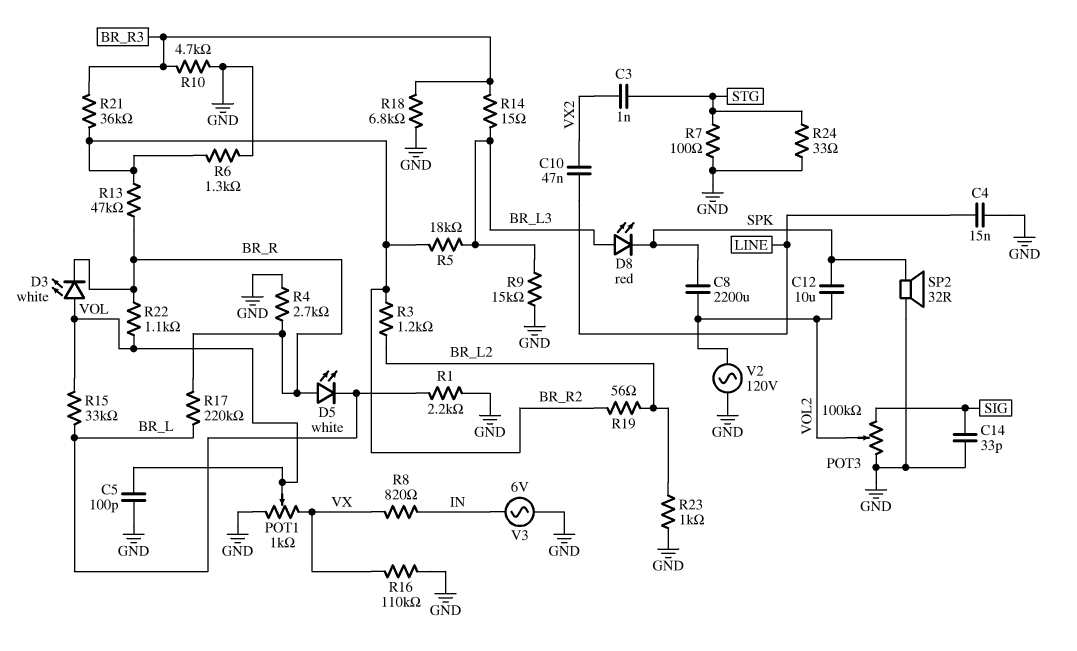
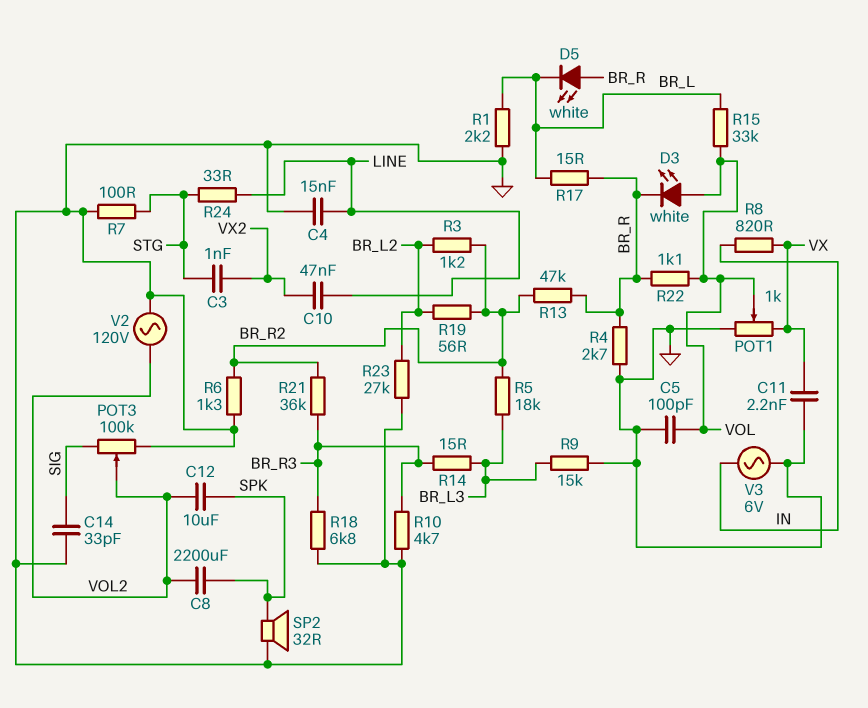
C11: none -> 2.2nF (GND, VX)
D8: LED red (A BR_L3, K SPK) -> none
R16: 110k (GND, VX) -> none
R17: 220k (BR_L, BR_R) -> 15 (BR_L, BR_R)
R23: 1k (BR_L2, GND) -> 27k (BR_L2, GND)
R24: 33 (GND, STG) -> 33 (LINE, STG)

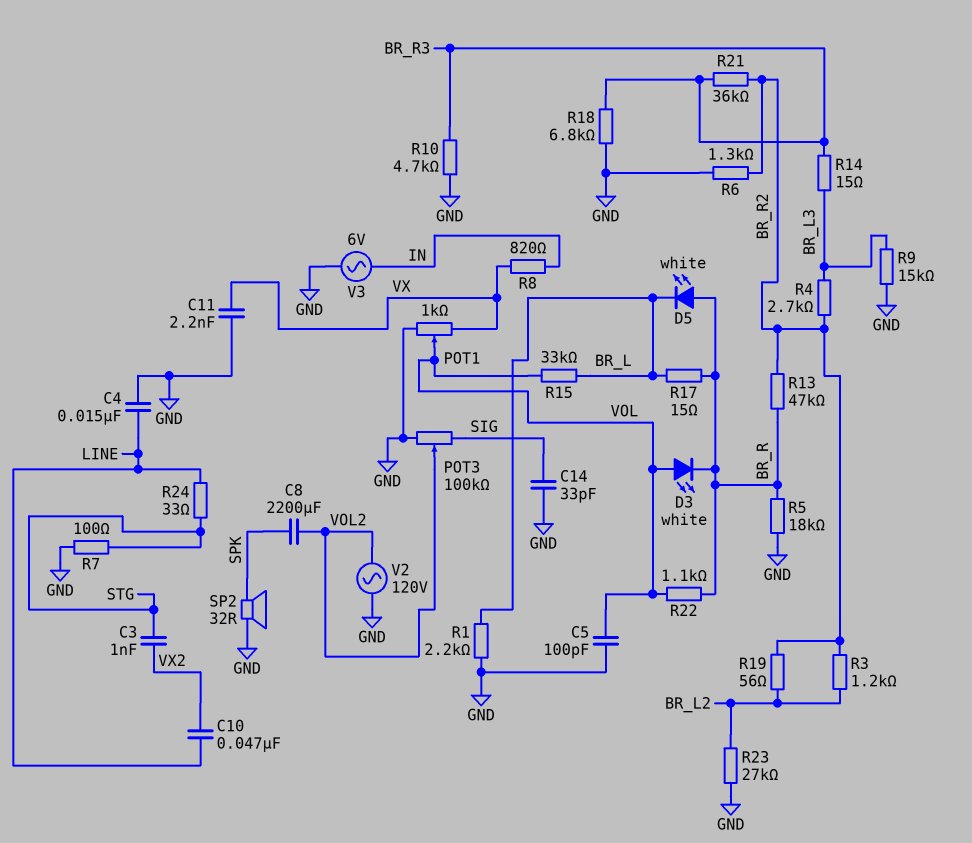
C12: 10uF (SPK, VOL2) -> none
R4: 2.7k (BR_R, GND) -> 2.7k (BR_L3, BR_R2)
R5: 18k (BR_L3, BR_R2) -> 18k (BR_R, GND)

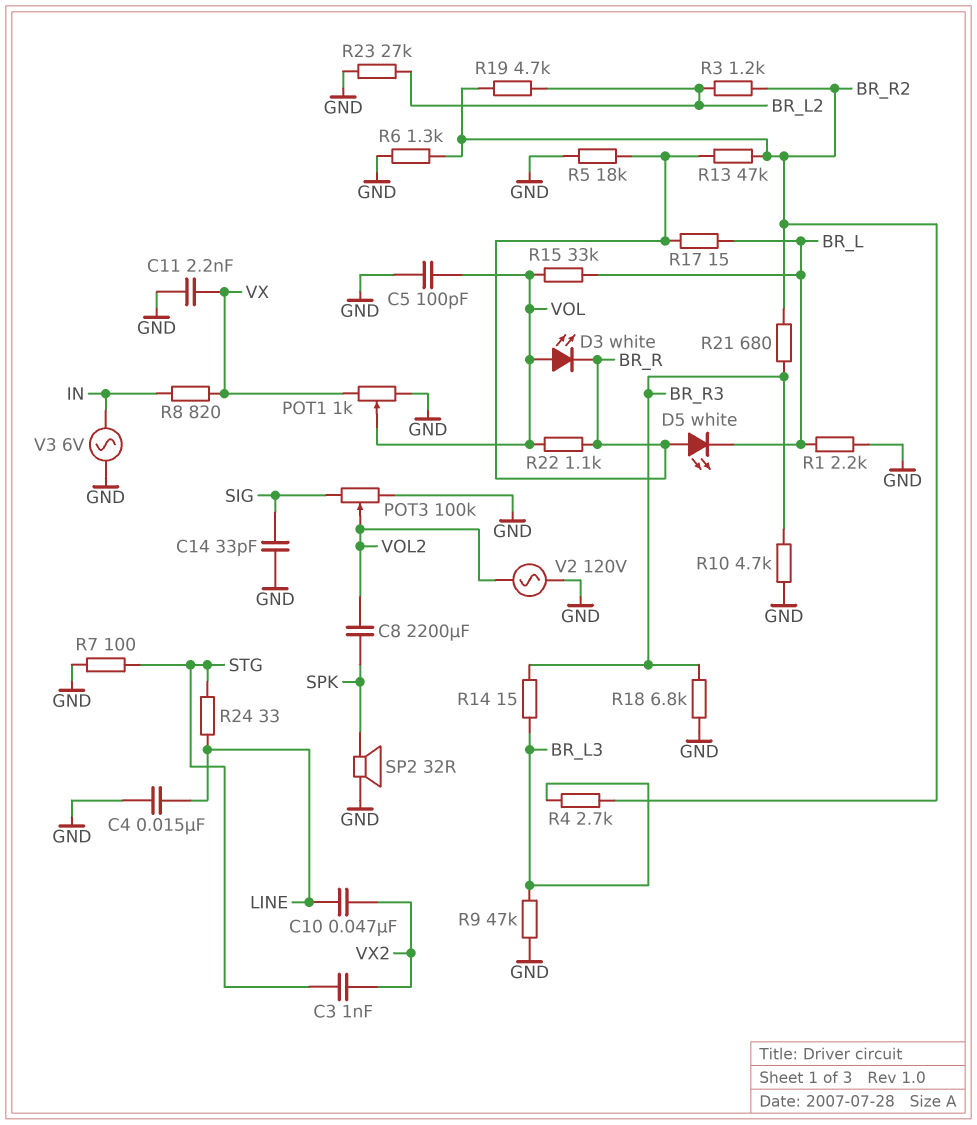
R9: 15k (BR_L3, GND) -> 47k (BR_L3, GND)
R19: 56 (BR_L2, BR_R2) -> 4.7k (BR_L2, BR_R2)
R21: 36k (BR_R2, BR_R3) -> 680 (BR_R2, BR_R3)

